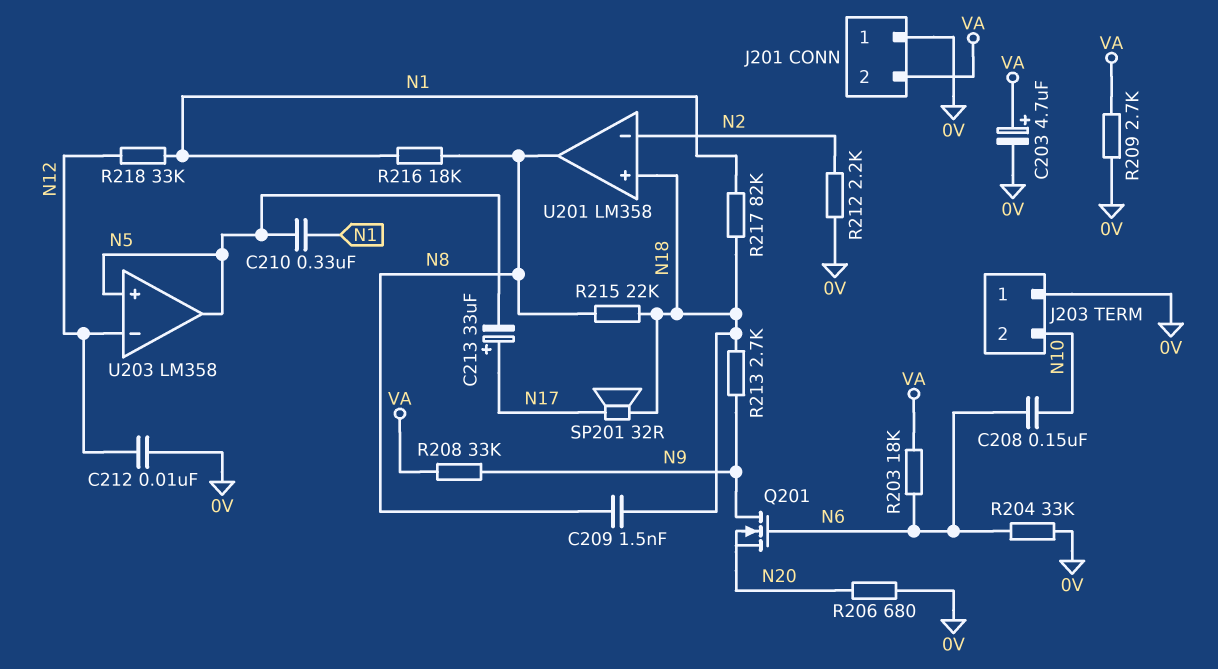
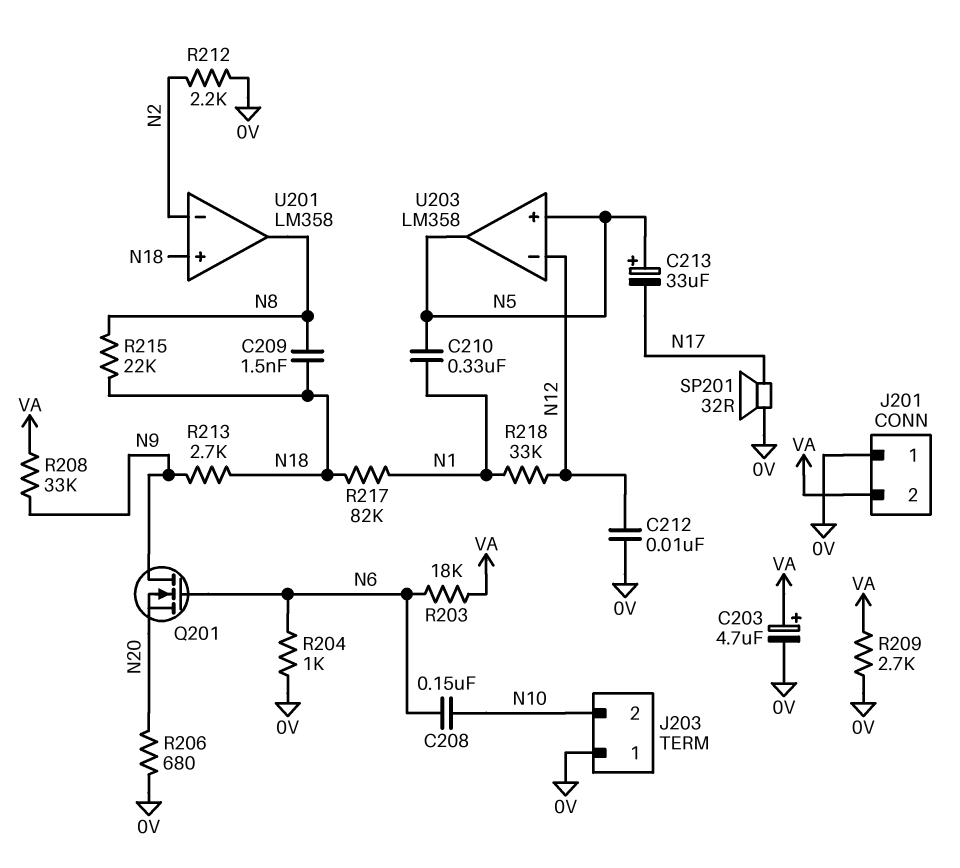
C213: 33uF (plus N17, minus N5) -> 33uF (plus N5, minus N17)
R204: 33k (0V, N6) -> 1k (0V, N6)
R216: 18k (N1, N8) -> none
SP201: speaker 32R (N17, N18) -> speaker 32R (0V, N17)

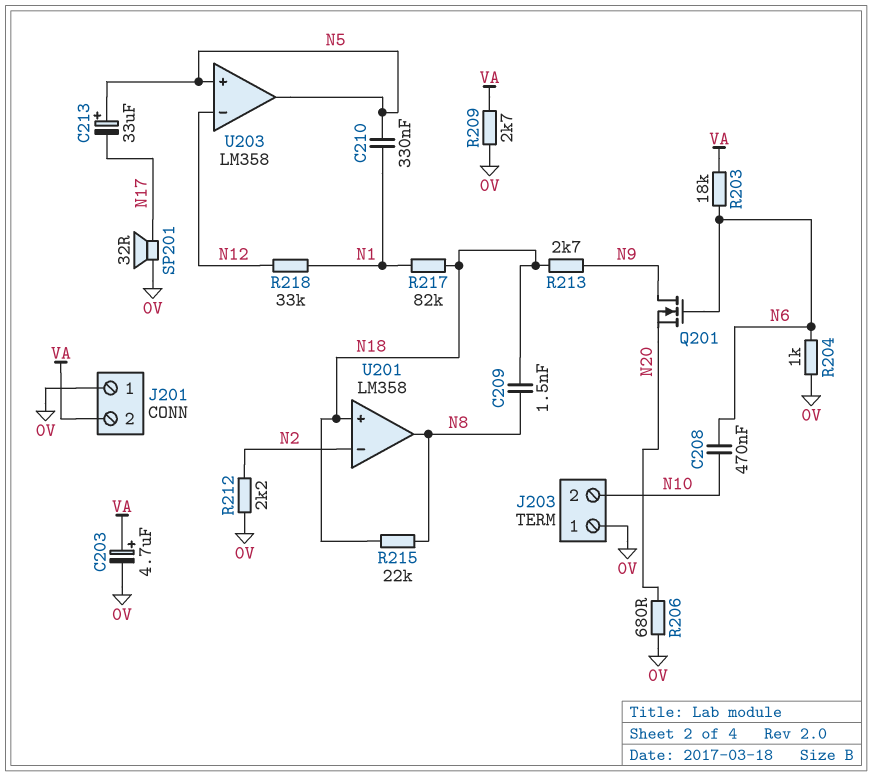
C208: 150nF (N6, N10) -> 470nF (N6, N10)
C212: 10nF (0V, N12) -> none
R208: 33k (N9, VA) -> none

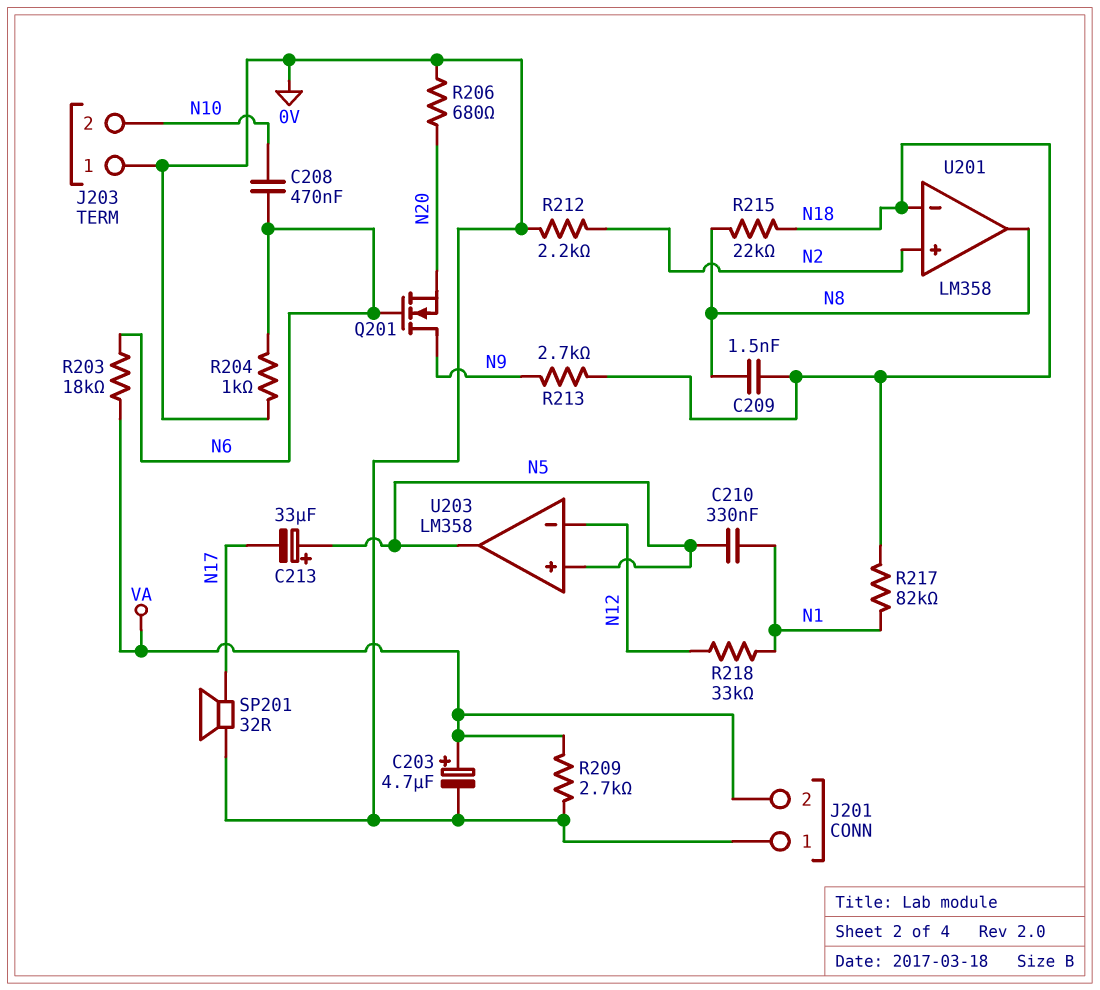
U201 pin in+: N18 -> N2
U201 pin in-: N2 -> N18

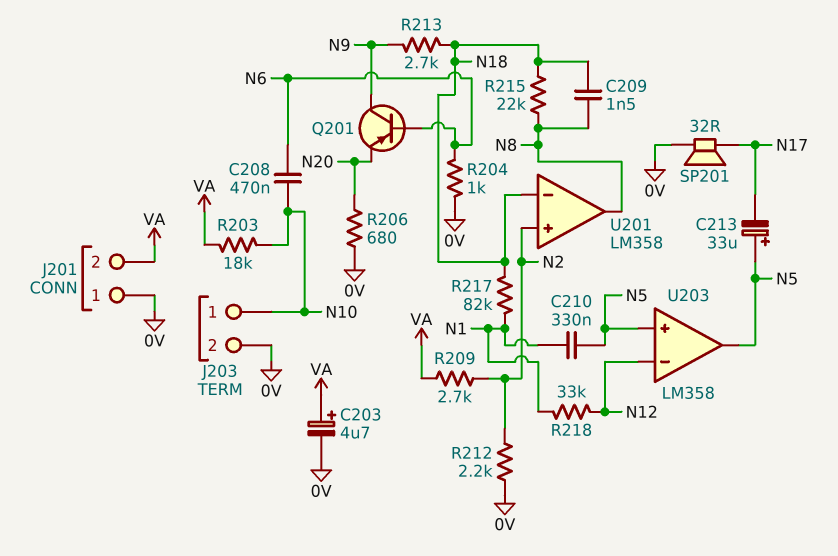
J203 pin 1: 0V -> N10
J203 pin 2: N10 -> 0V
Q201: NMOS (G N6, D N9, S N20) -> PNP (B N6, C N9, E N20)
R203: 18k (N6, VA) -> 18k (N10, VA)
R209: 2.7k (0V, VA) -> 2.7k (N2, VA)

